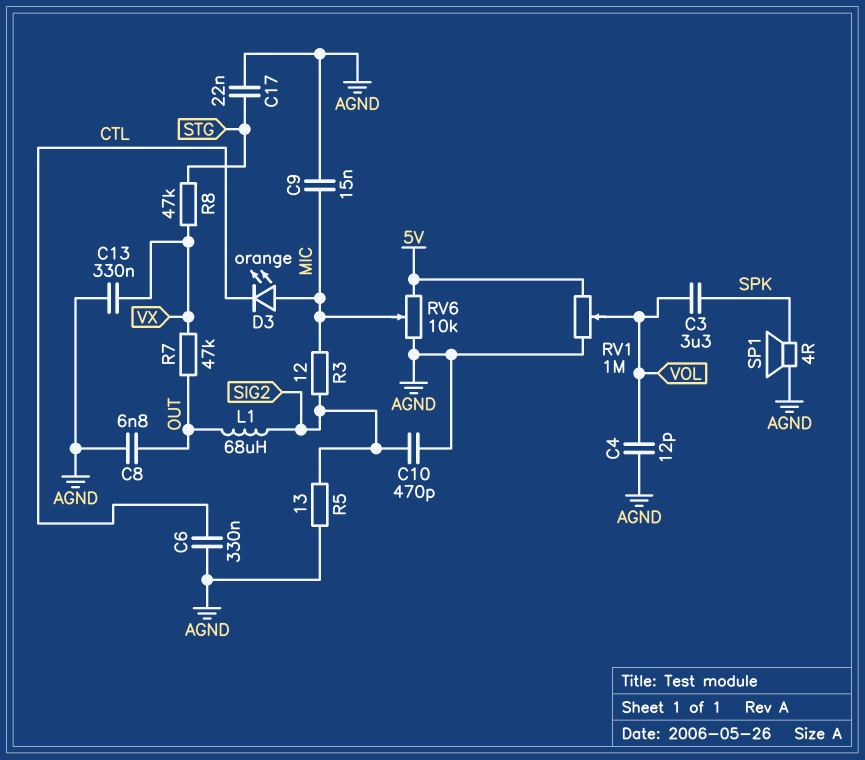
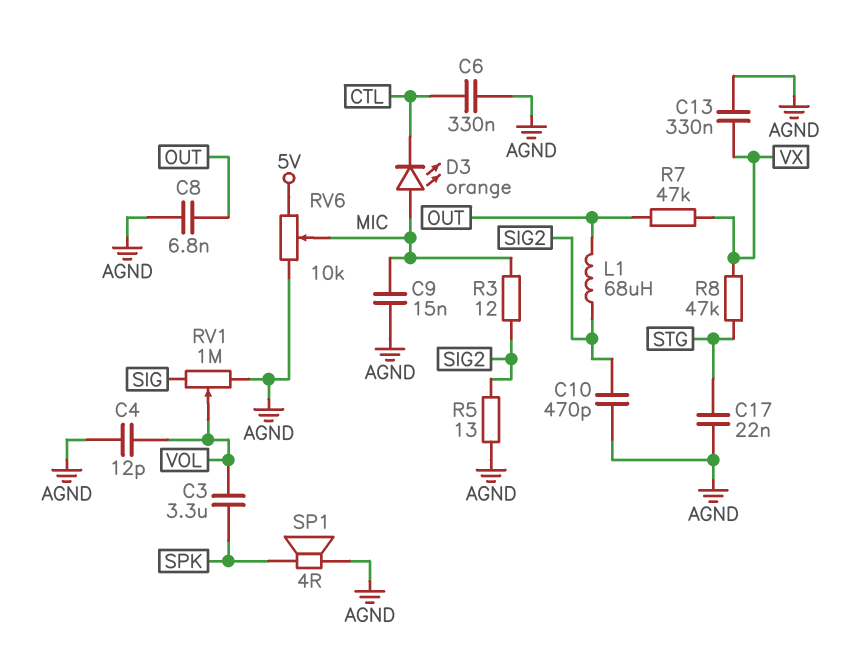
RV1: 1M (5V, AGND, wiper VOL) -> 1M (AGND, SIG, wiper VOL)

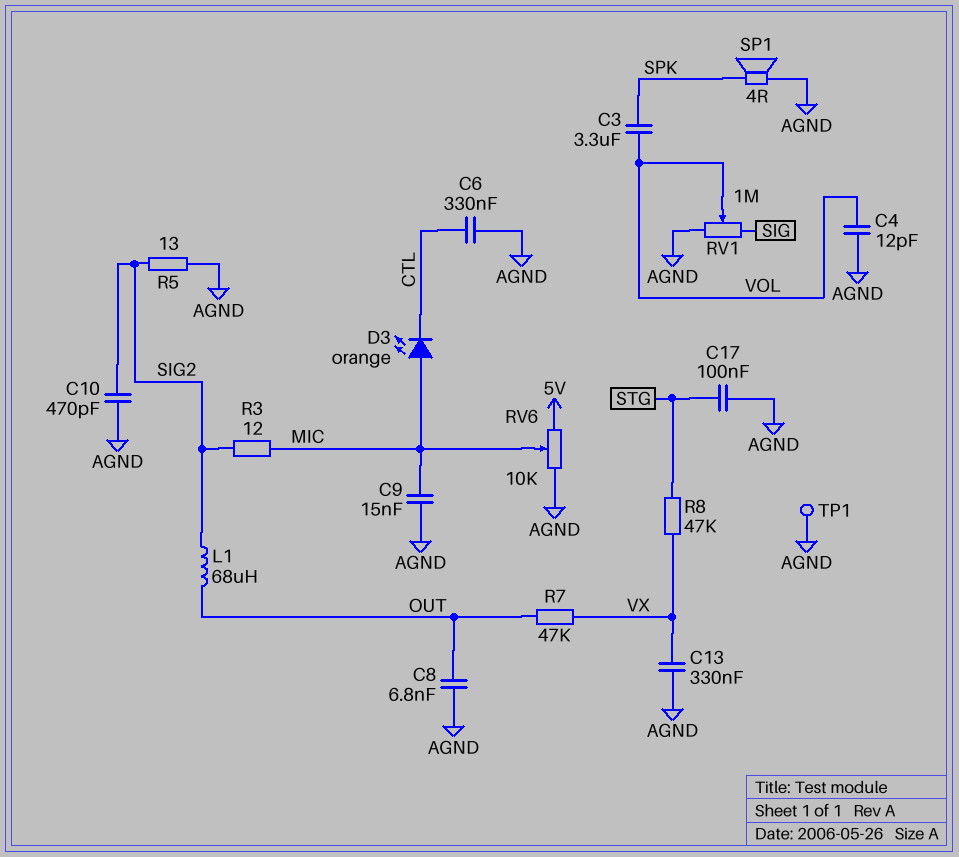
C17: 22nF (AGND, STG) -> 100nF (AGND, STG)
TP1: none -> test point (AGND)

